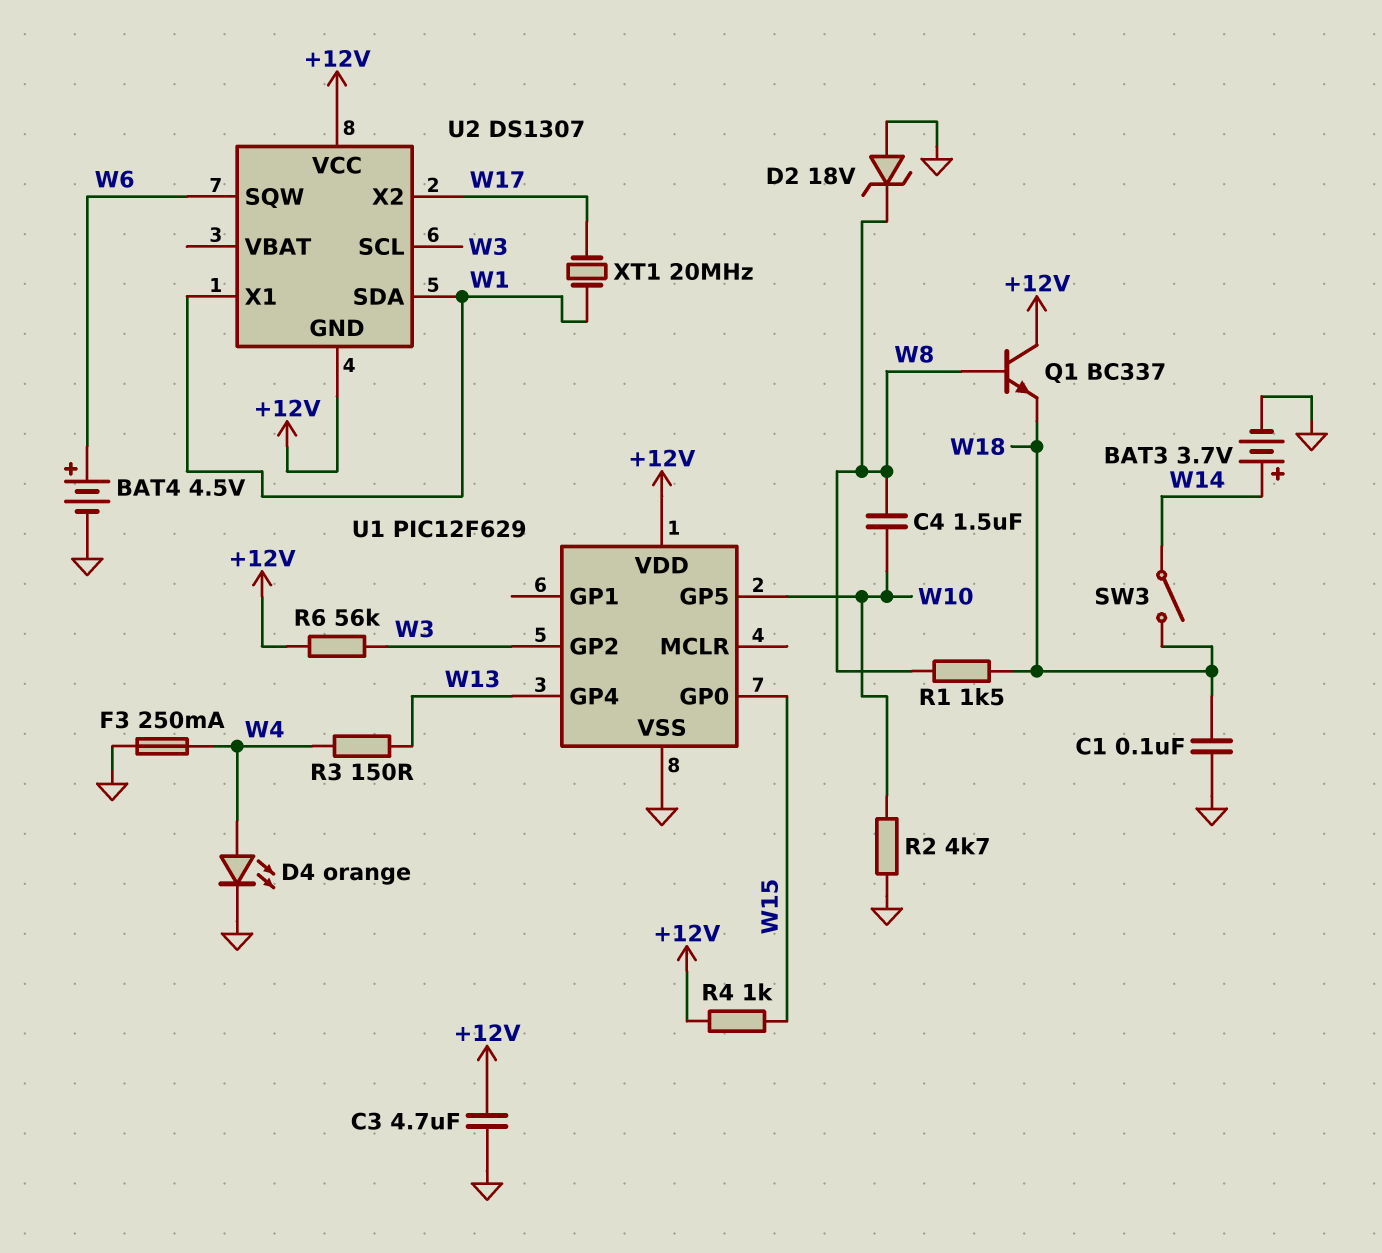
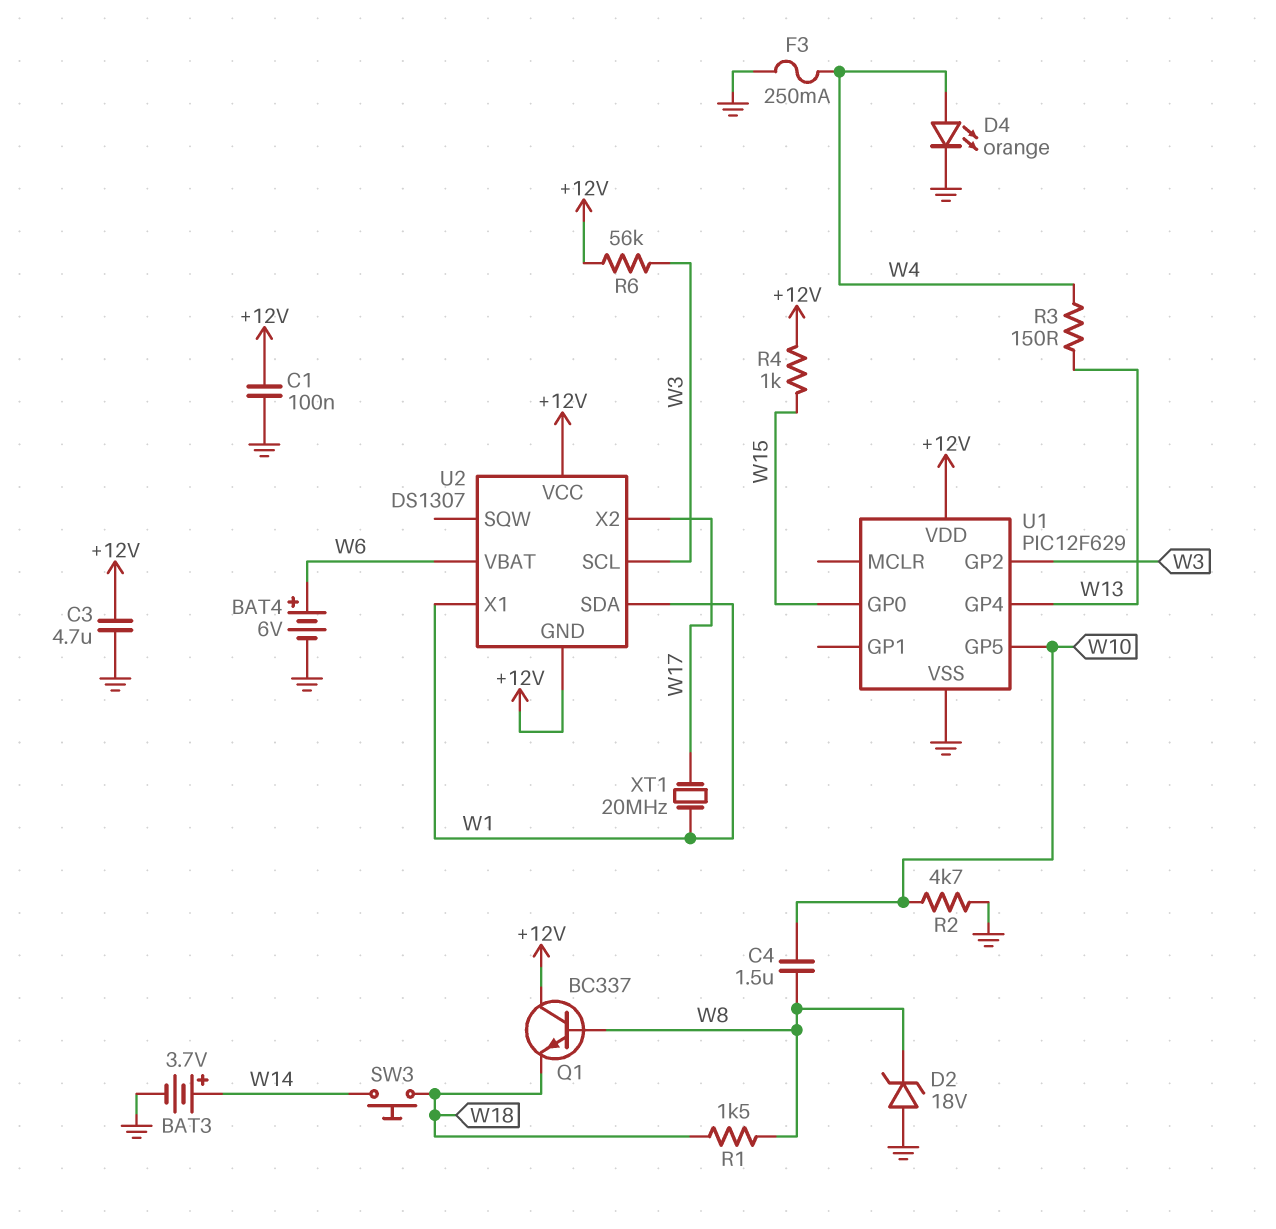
BAT4: 4.5V (plus W6, minus GND) -> 6V (plus W6, minus GND)
C1: 100nF (GND, W18) -> 100nF (+12V, GND)
SW3: switch (W14, W18) -> button (W14, W18)
U2 pin SQW: W6 -> none
U2 pin VBAT: none -> W6

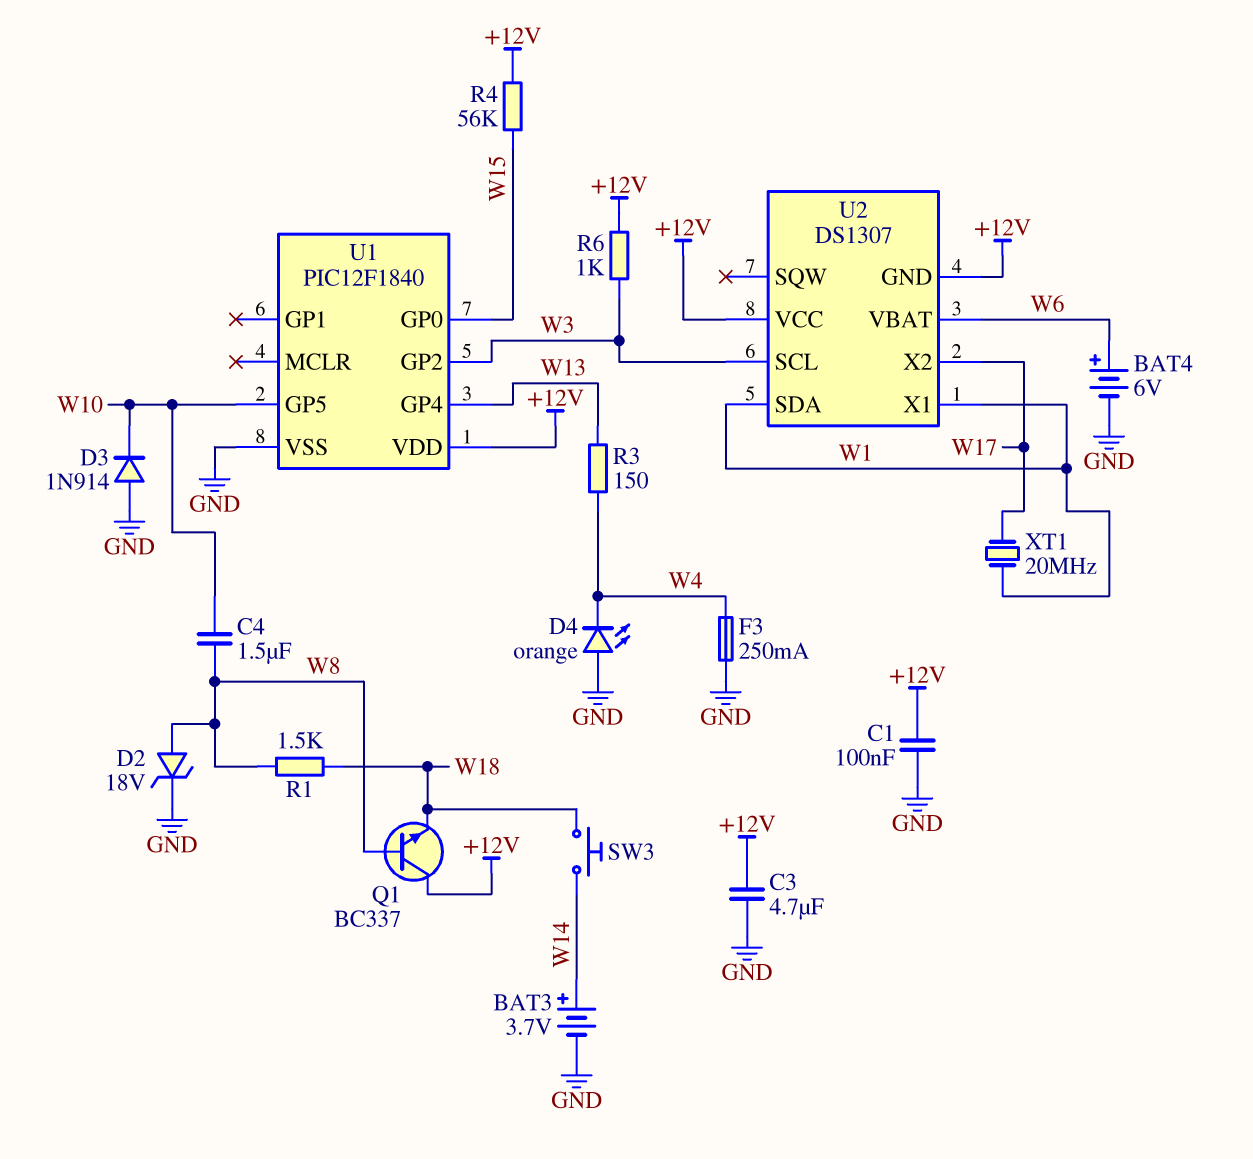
D2: zener 18V (A GND, K W8) -> zener 18V (A W8, K GND)
D3: none -> diode 1N914 (A GND, K W10)
D4: LED orange (A W4, K GND) -> LED orange (A GND, K W4)
R2: 4.7k (GND, W10) -> none
R4: 1k (+12V, W15) -> 56k (+12V, W15)
R6: 56k (+12V, W3) -> 1k (+12V, W3)
U1: PIC12F629 -> PIC12F1840

